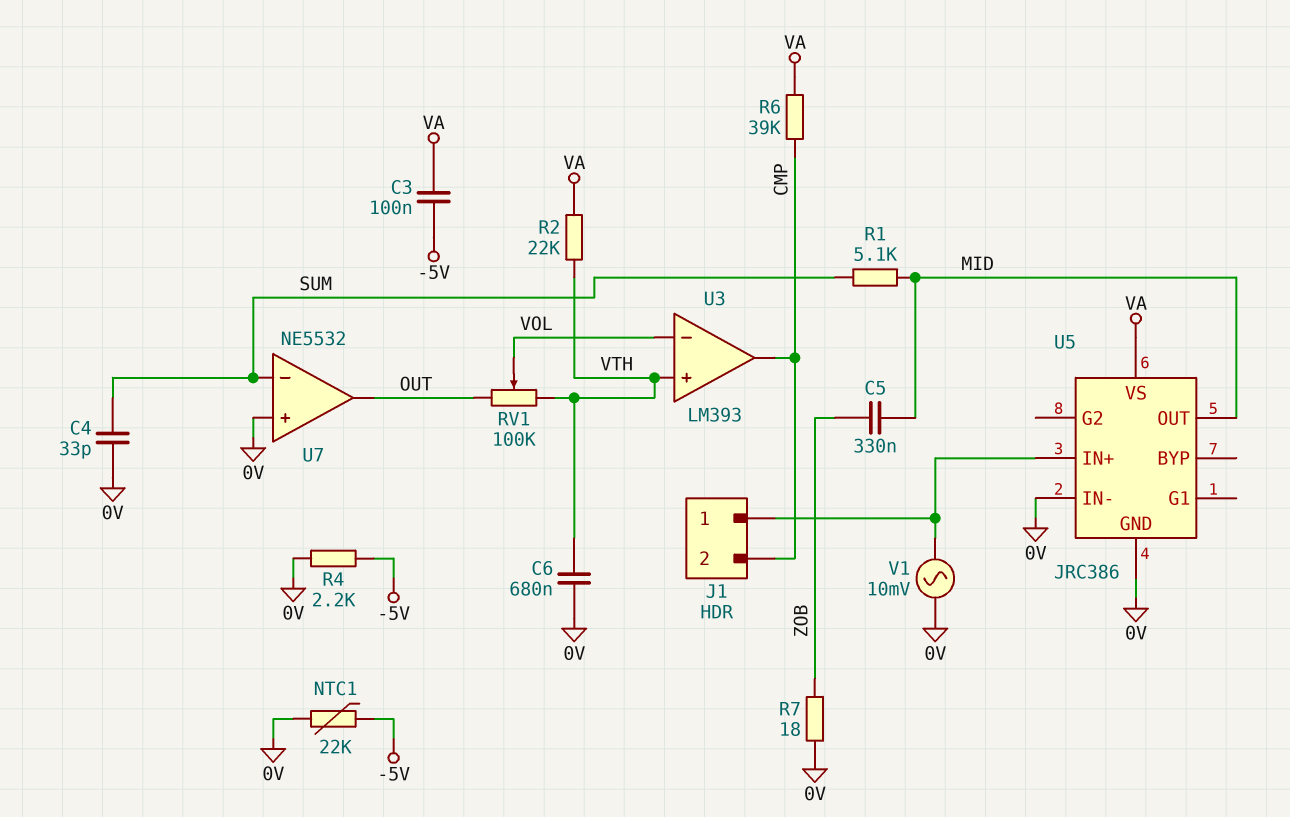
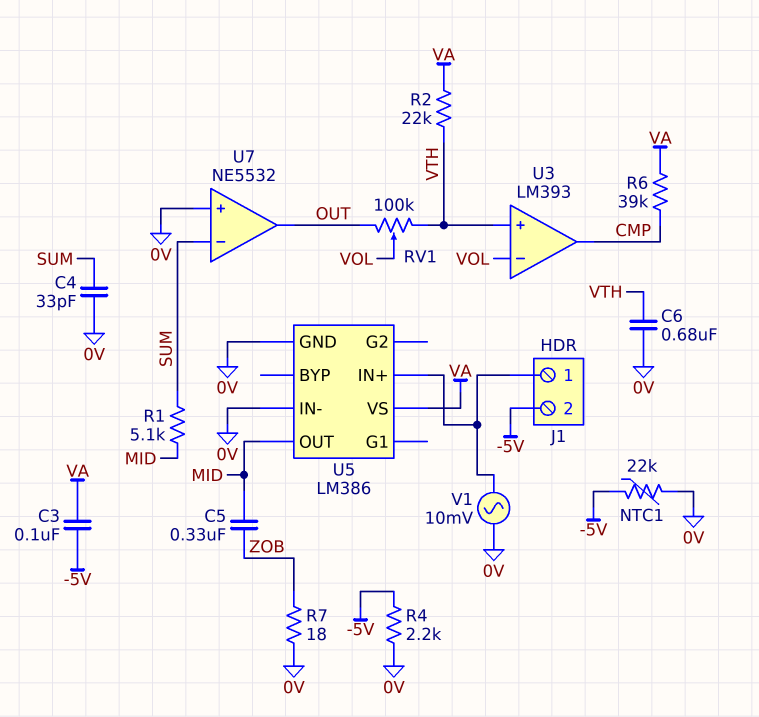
J1 pin 2: CMP -> -5V
U5: JRC386 -> LM386

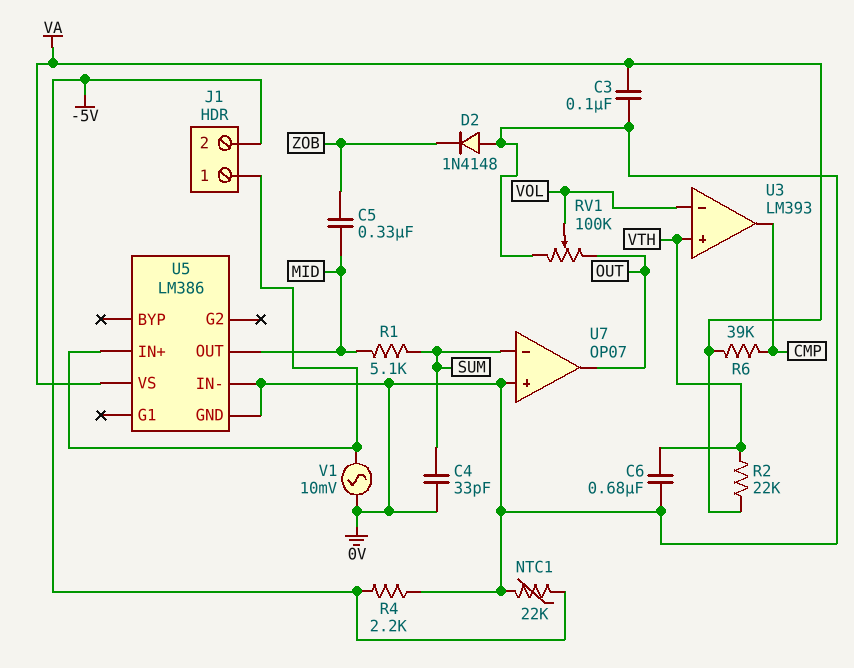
C3: 100nF (-5V, VA) -> 100nF (0V, VA)
D2: none -> diode 1N4148 (A 0V, K ZOB)
R7: 18 (0V, ZOB) -> none
RV1: 100k (OUT, VTH, wiper VOL) -> 100k (0V, OUT, wiper VOL)
U7: NE5532 -> OP07

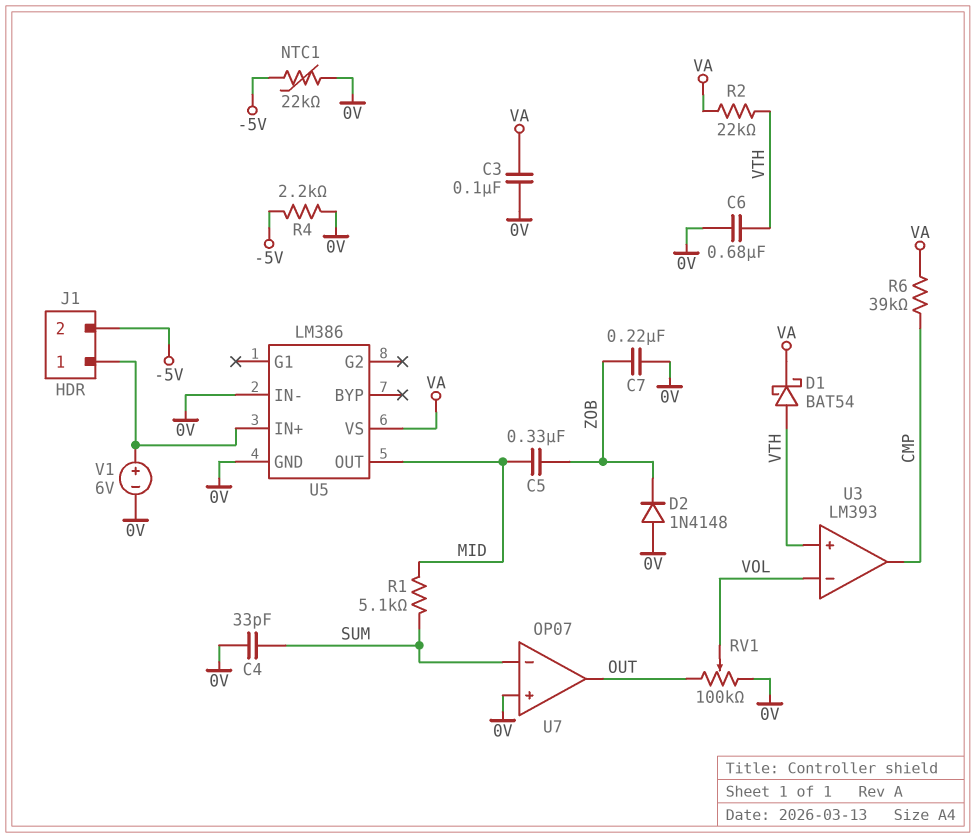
C7: none -> 220nF (0V, ZOB)
D1: none -> schottky BAT54 (A VTH, K VA)
V1: AC 10mV (0V, J1/1) -> 6V (plus J1/1, minus 0V)

